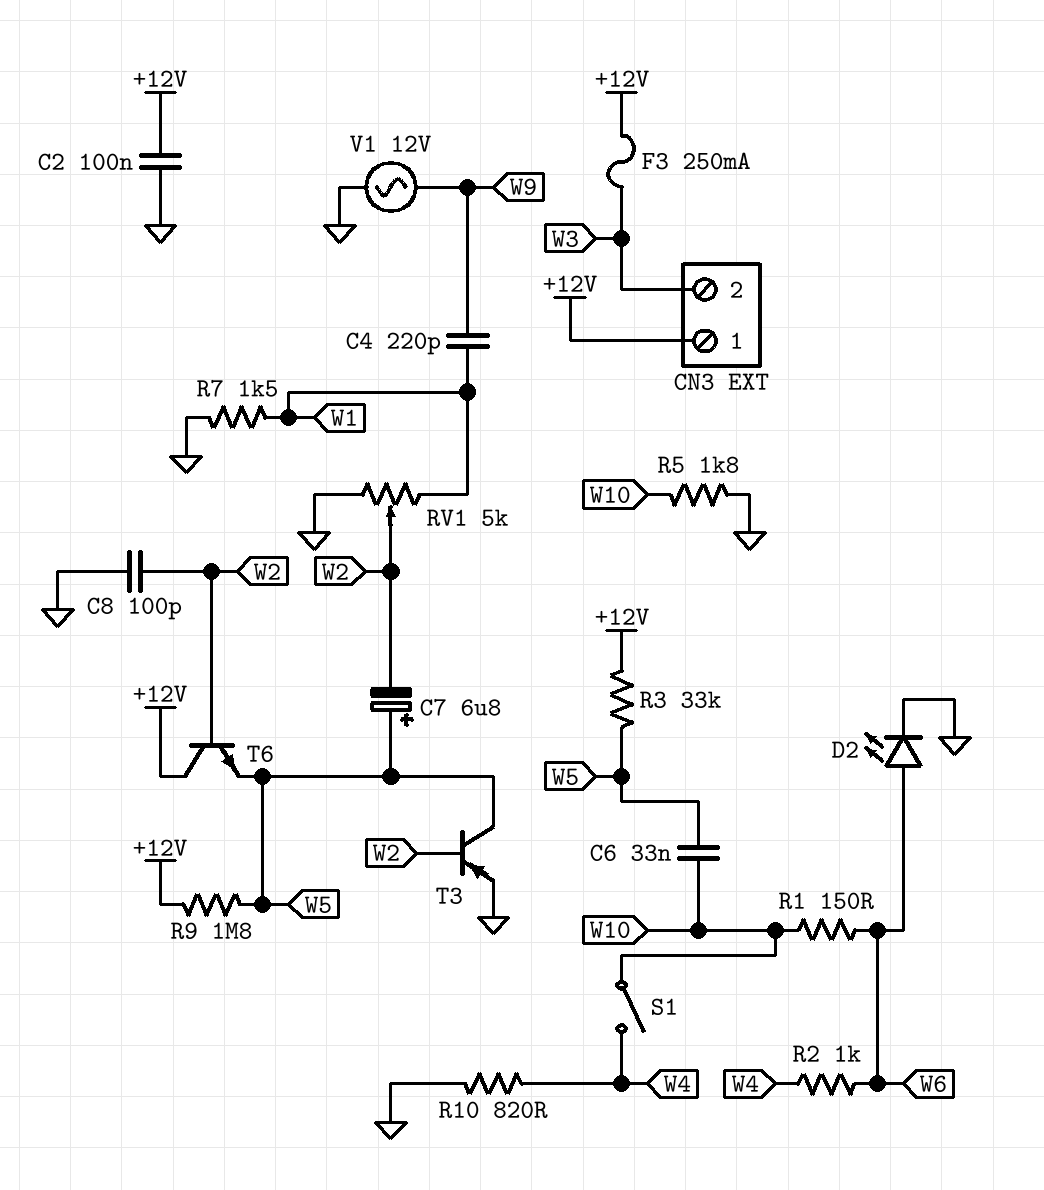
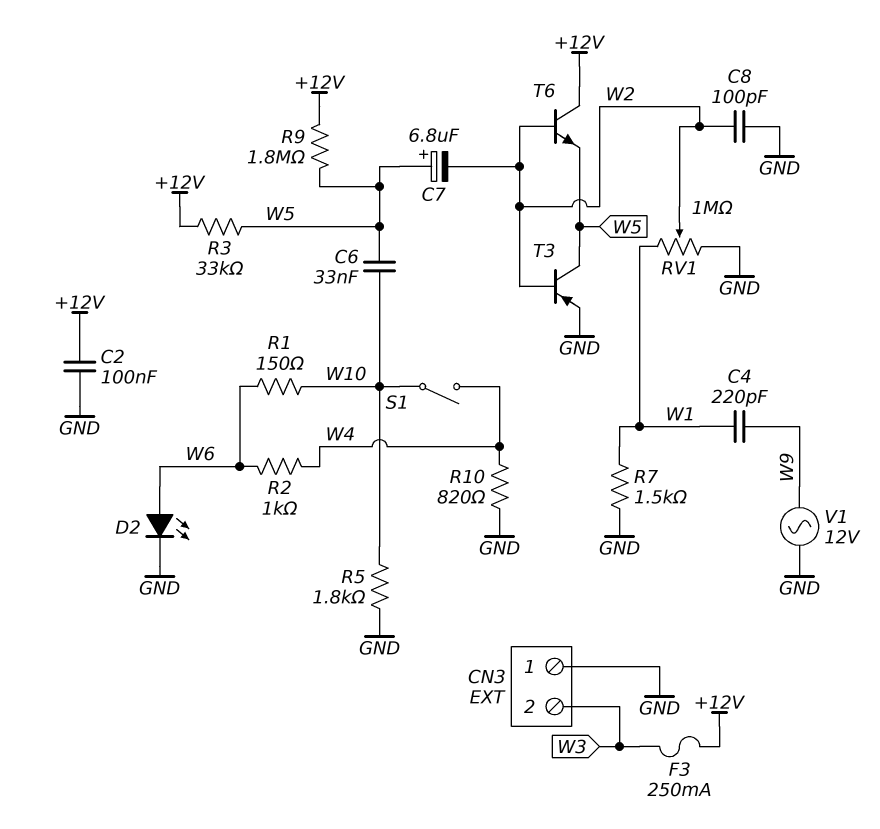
CN3 pin 1: +12V -> GND
RV1: 5k (GND, W1, wiper W2) -> 1M (GND, W1, wiper W2)

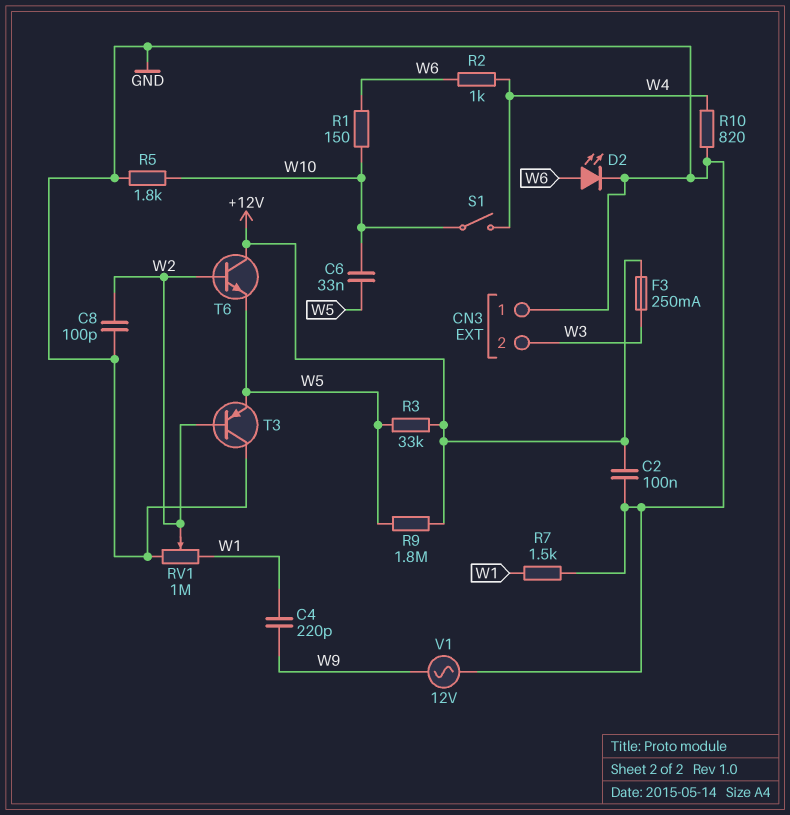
C7: 6.8uF (plus W5, minus W2) -> none
T3: PNP (B W2, C W5, E GND) -> PNP (B W2, C GND, E W5)

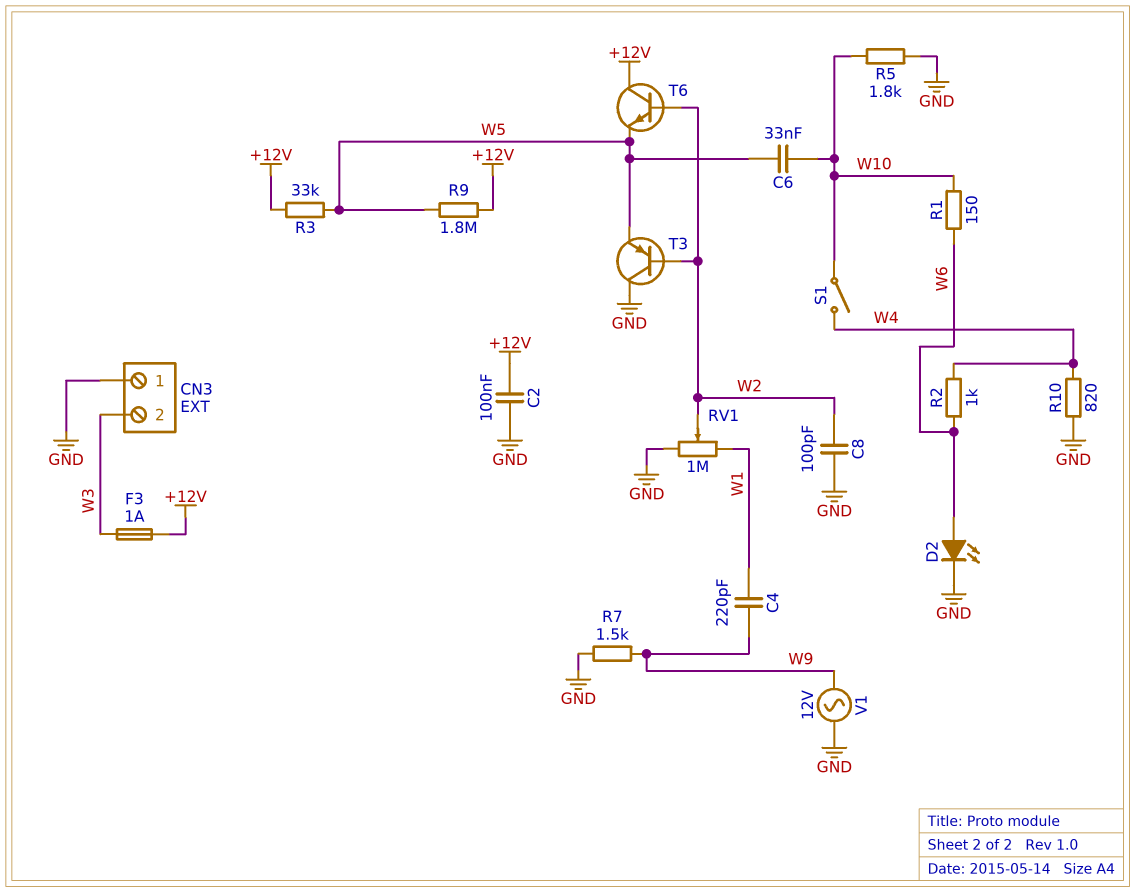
F3: 250mA (+12V, W3) -> 1A (+12V, W3)
R7: 1.5k (GND, W1) -> 1.5k (GND, W9)

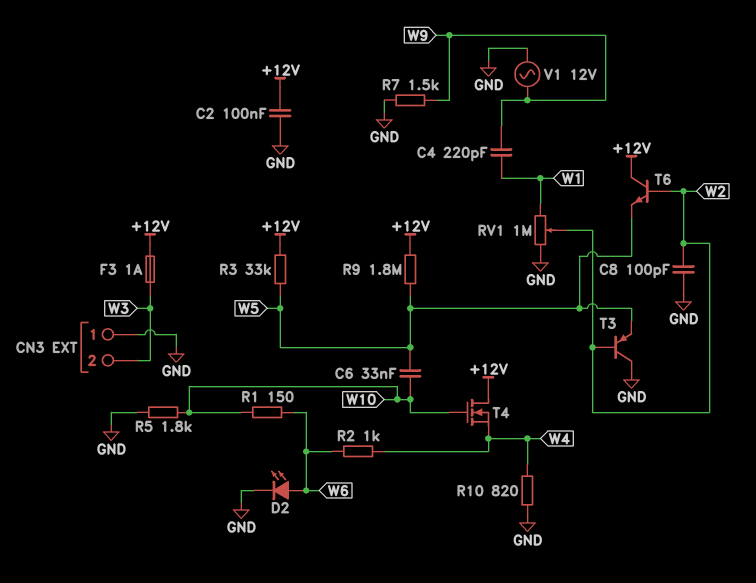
S1: switch (W4, W10) -> none
T4: none -> NMOS (G W10, D +12V, S W4)

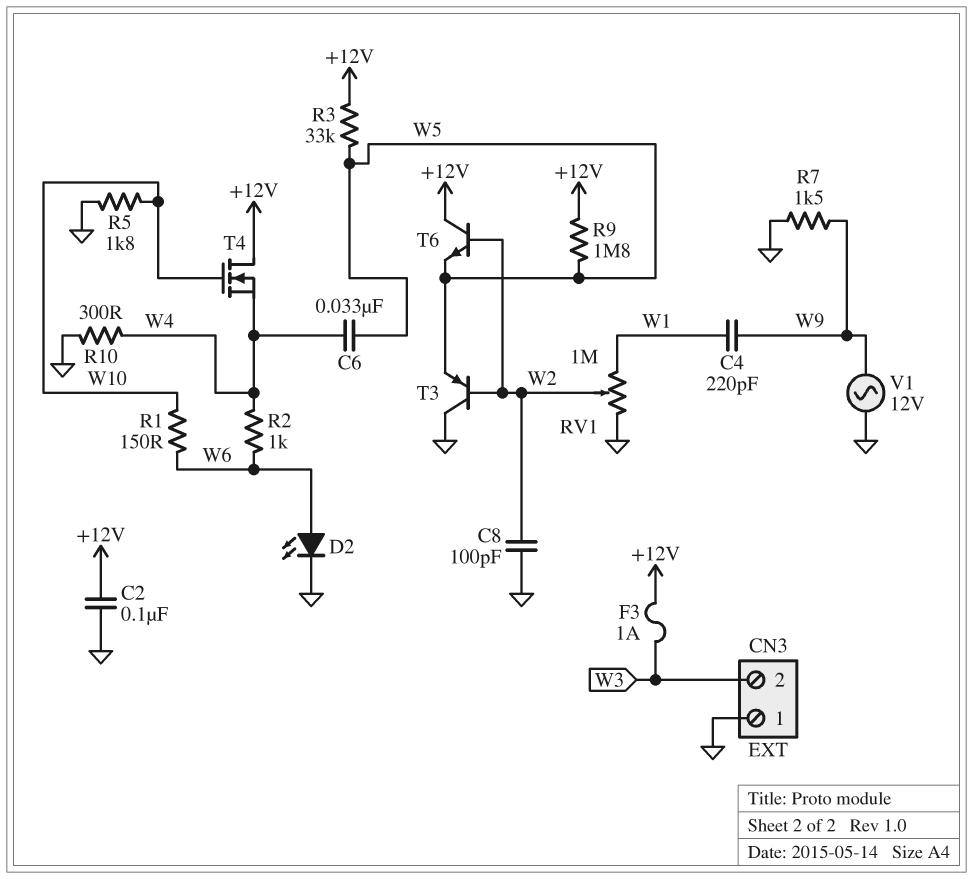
C6: 33nF (W5, W10) -> 33nF (W4, W5)
R10: 820 (GND, W4) -> 300 (GND, W4)

